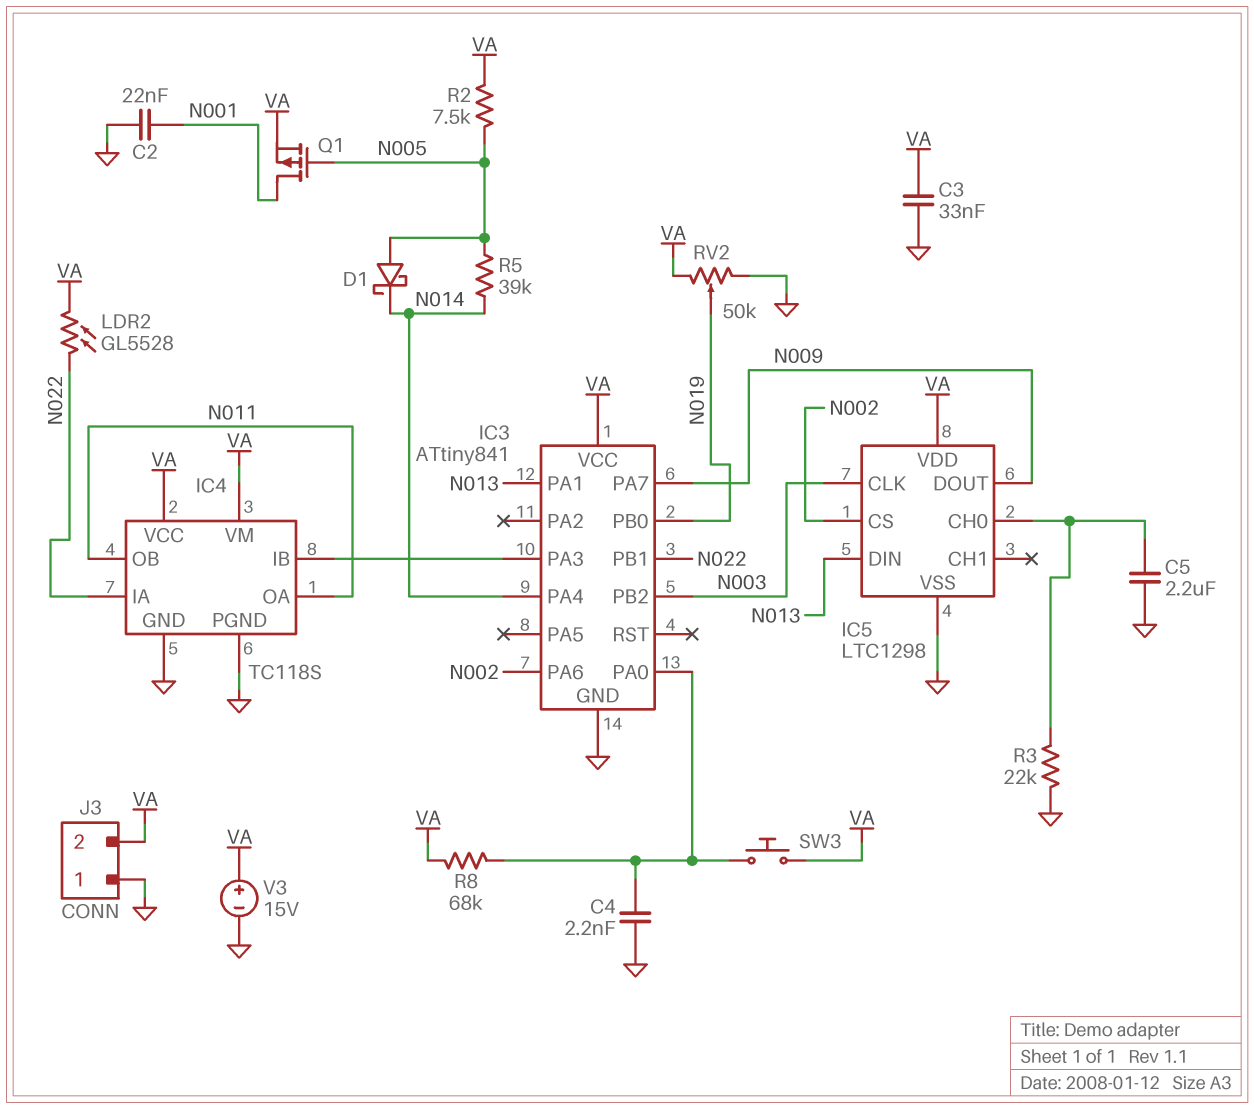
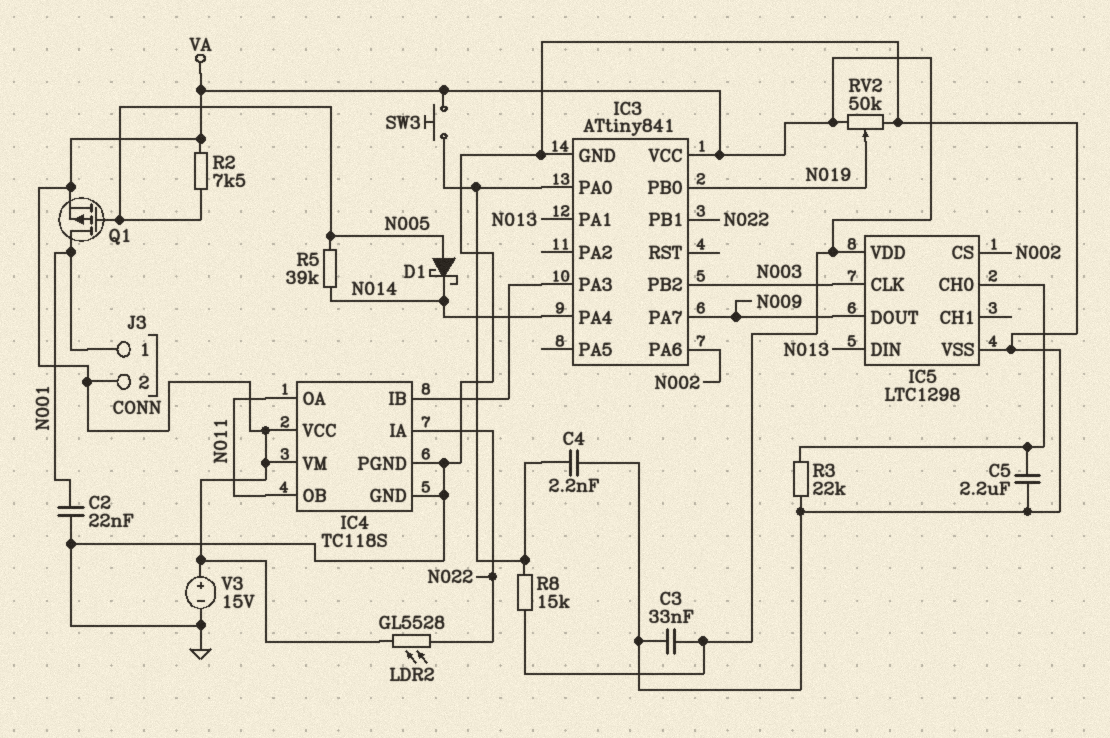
J3 pin 1: GND -> N001
R8: 68k (IC3/PA0, VA) -> 15k (IC3/PA0, VA)

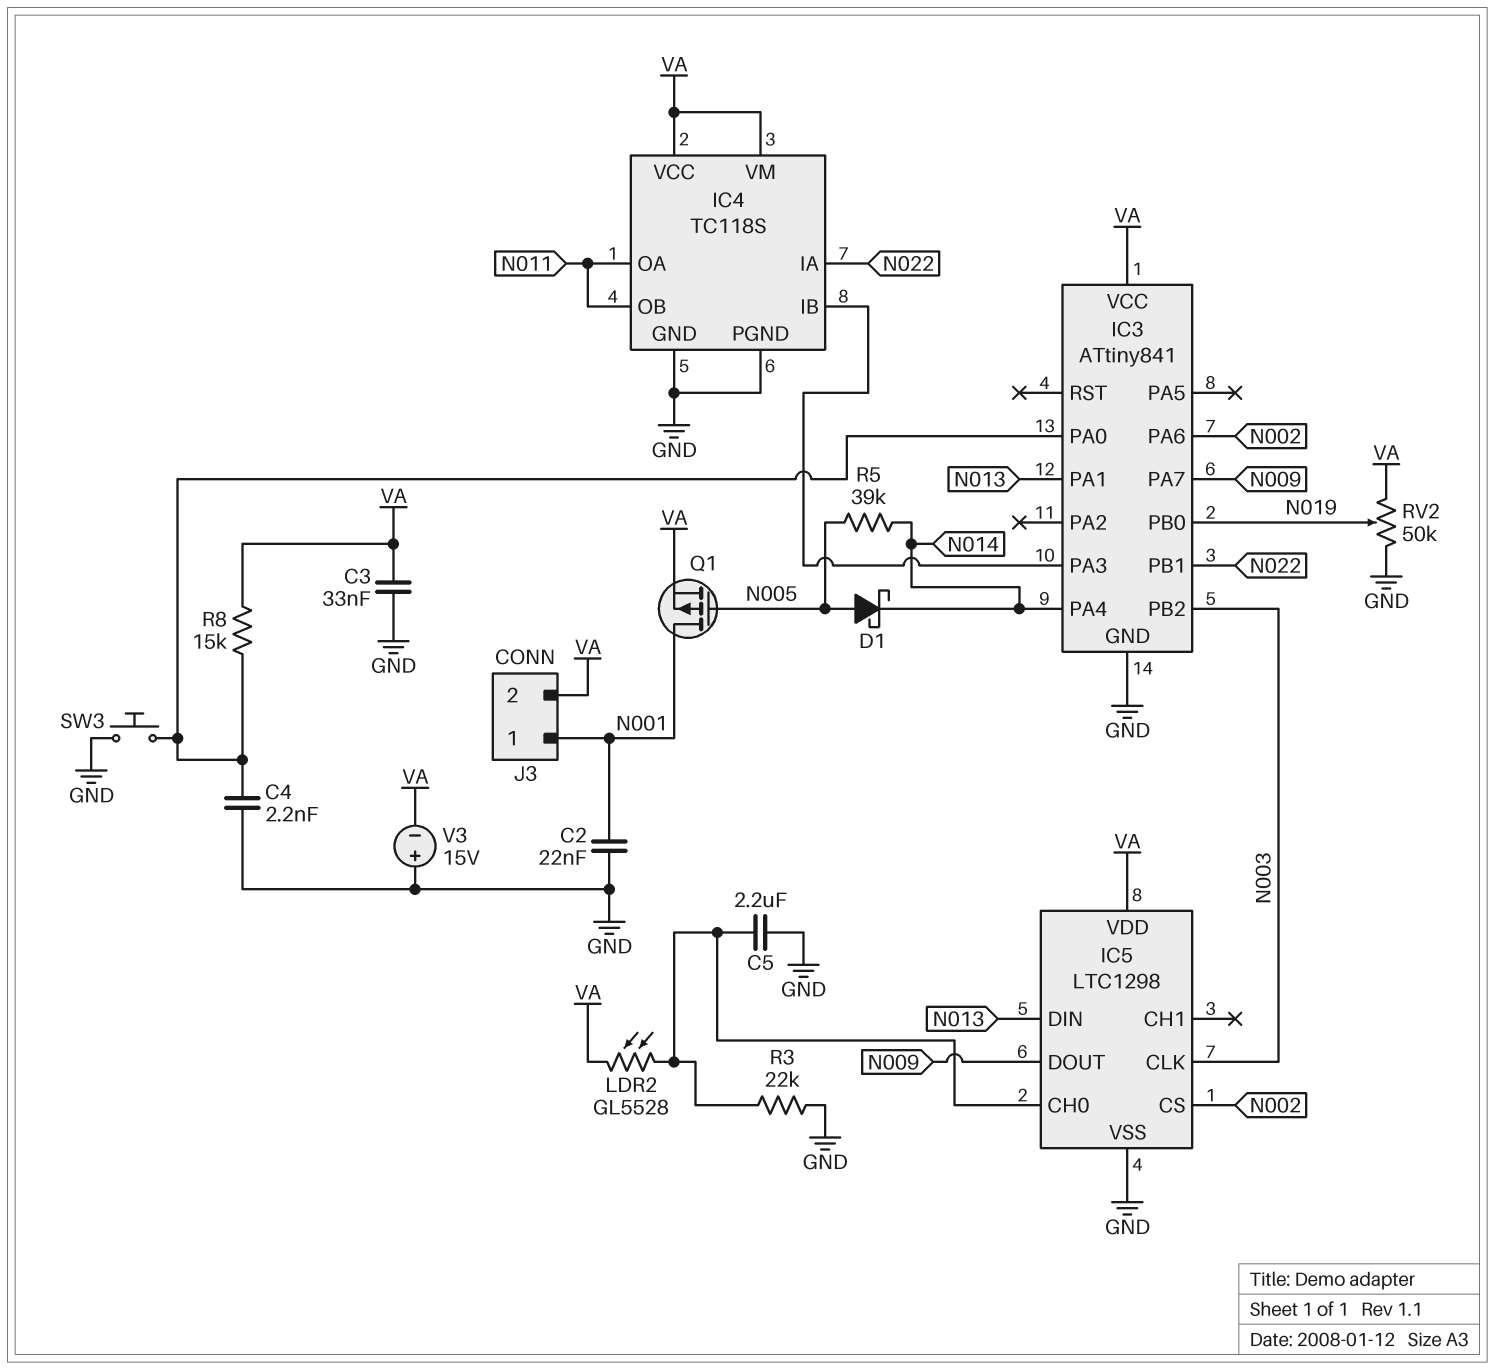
LDR2: GL5528 (N022, VA) -> GL5528 (IC5/CH0, VA)
R2: 7.5k (N005, VA) -> none
SW3: button (IC3/PA0, VA) -> button (GND, IC3/PA0)
V3: 15V (plus VA, minus GND) -> 15V (plus GND, minus VA)

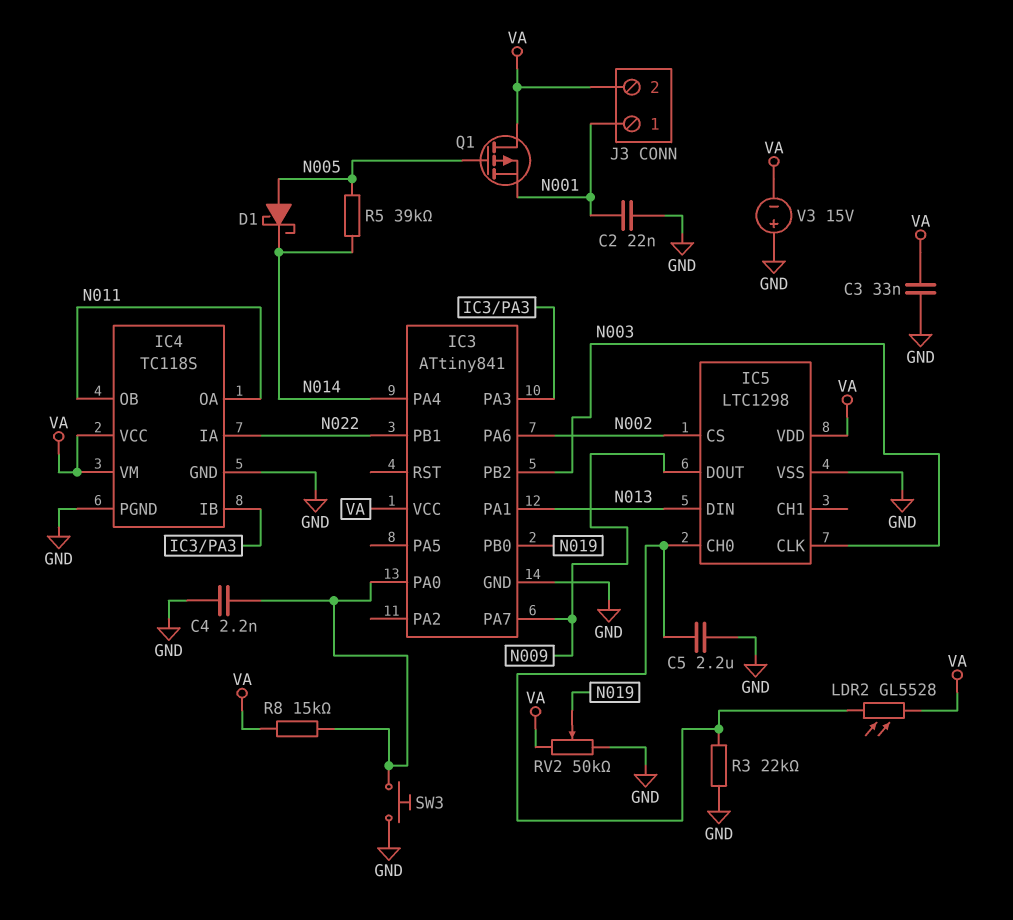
Q1: PMOS (G N005, D N001, S VA) -> PMOS (G N005, D VA, S N001)

